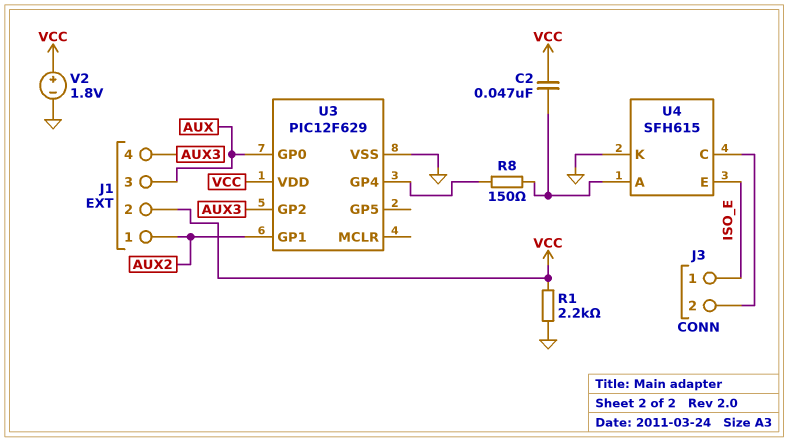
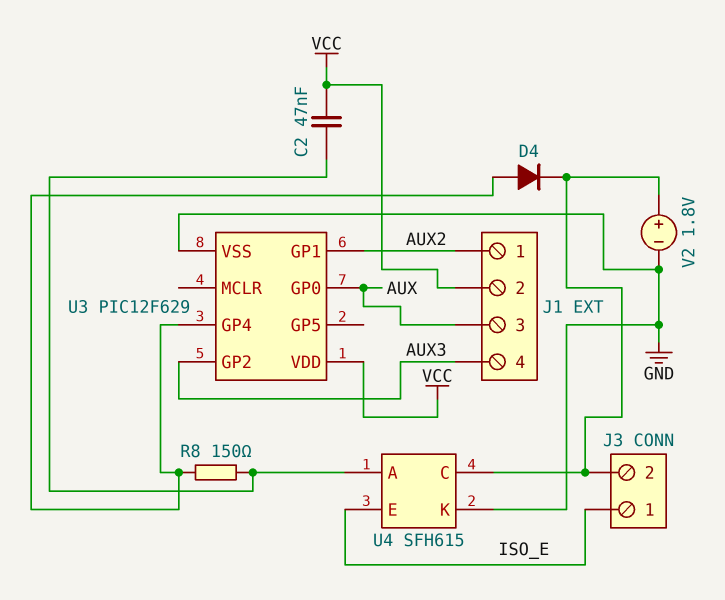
D4: none -> diode (A U3/GP4, K J3/2)
R1: 2.2k (GND, VCC) -> none
V2: 1.8V (plus VCC, minus GND) -> 1.8V (plus J3/2, minus GND)

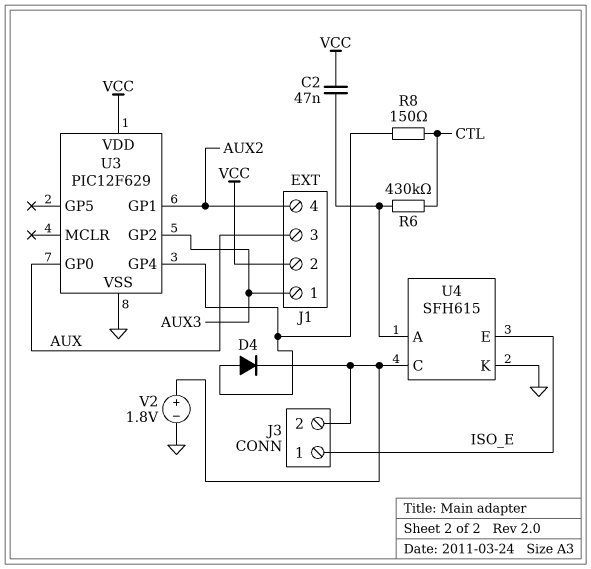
J1 pin 1: AUX2 -> AUX3
J1 pin 4: AUX3 -> AUX2
R6: none -> 430k (CTL, U4/A)
R8: 150 (U3/GP4, U4/A) -> 150 (CTL, U3/GP4)

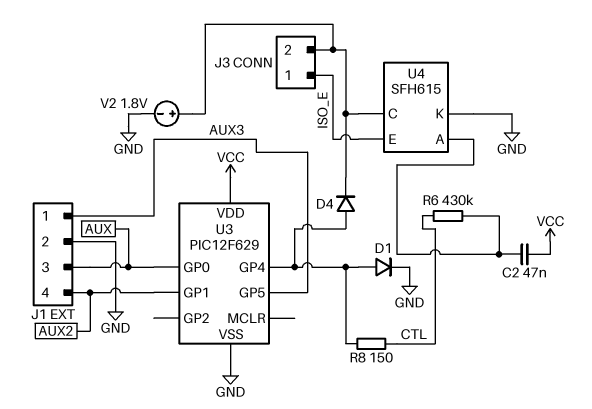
D1: none -> diode (A U3/GP4, K GND)
J1 pin 2: VCC -> GND
U3 pin GP2: AUX3 -> none
U3 pin GP5: none -> AUX3

